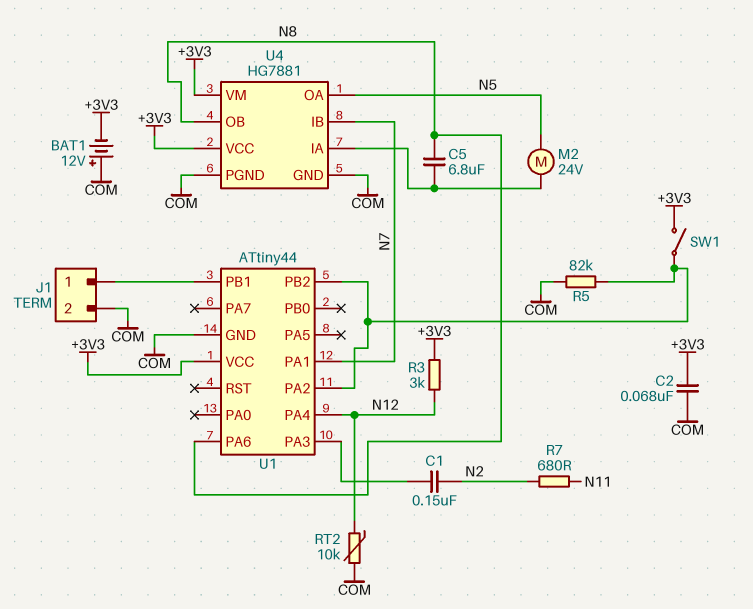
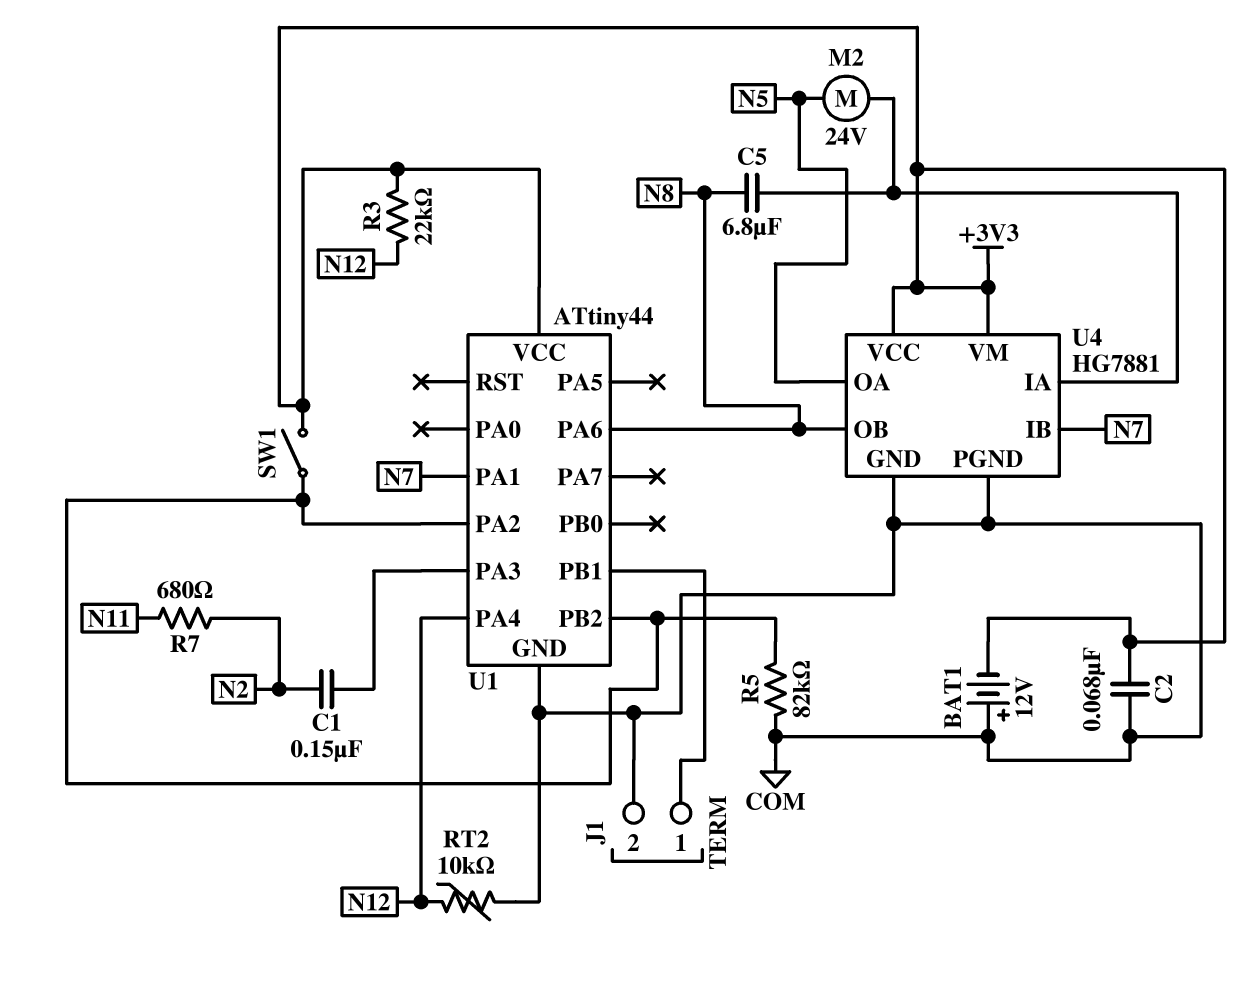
R3: 3k (+3V3, N12) -> 22k (+3V3, N12)

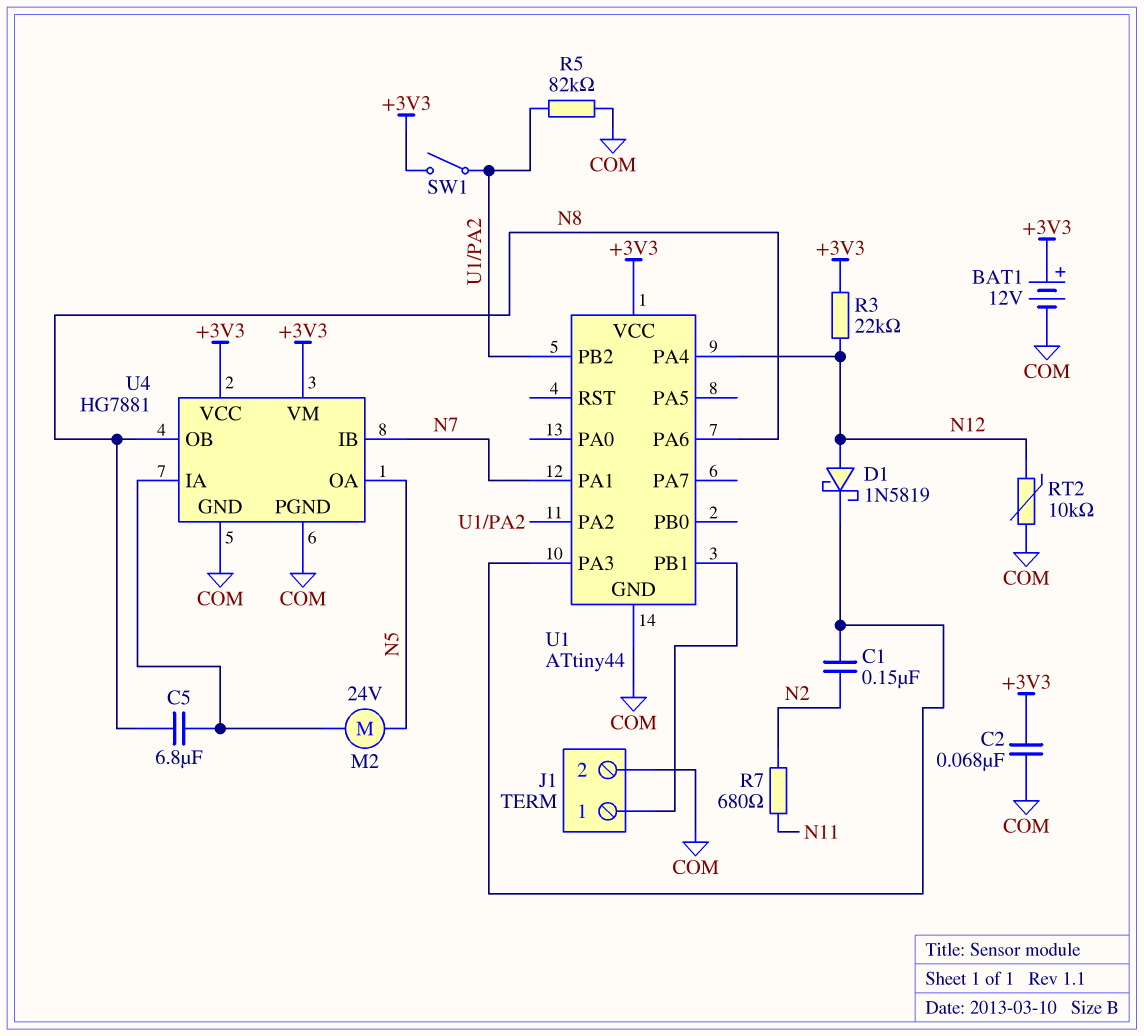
BAT1: 12V (plus COM, minus +3V3) -> 12V (plus +3V3, minus COM)
D1: none -> schottky 1N5819 (A N12, K U1/PA3)

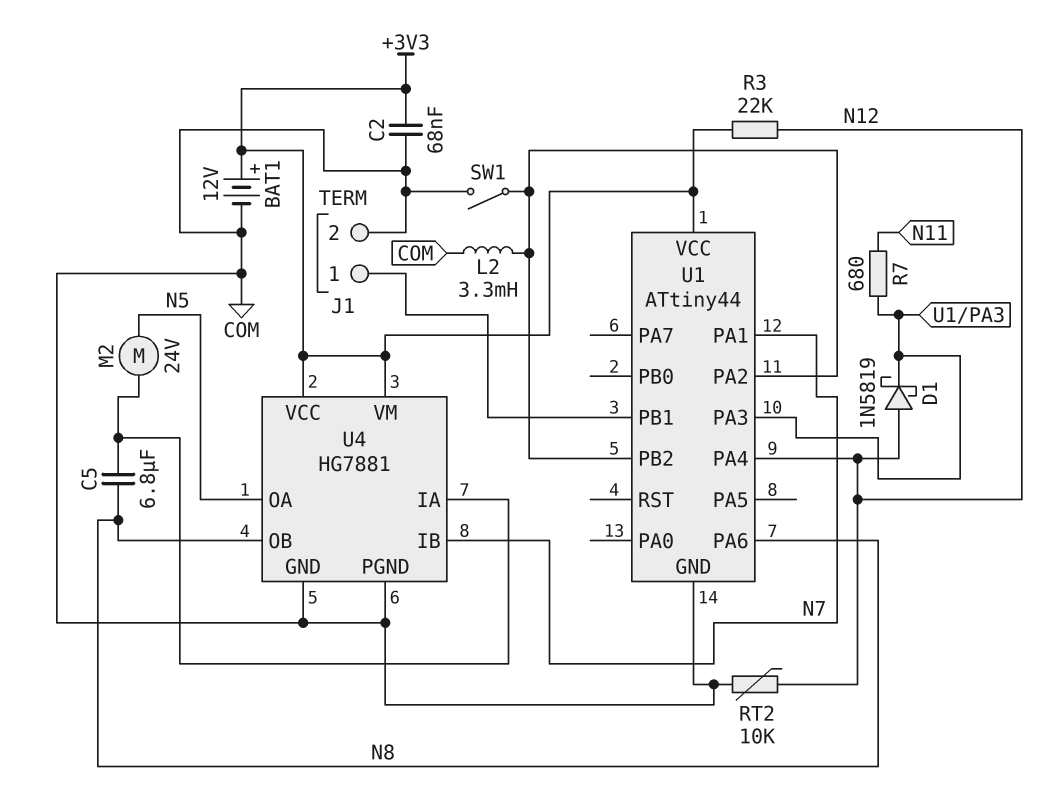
C1: 150nF (N2, U1/PA3) -> none
L2: none -> 3.3mH (COM, U1/PA2)
R5: 82k (COM, U1/PA2) -> none
R7: 680 (N2, N11) -> 680 (N11, U1/PA3)
SW1: switch (+3V3, U1/PA2) -> switch (COM, U1/PA2)

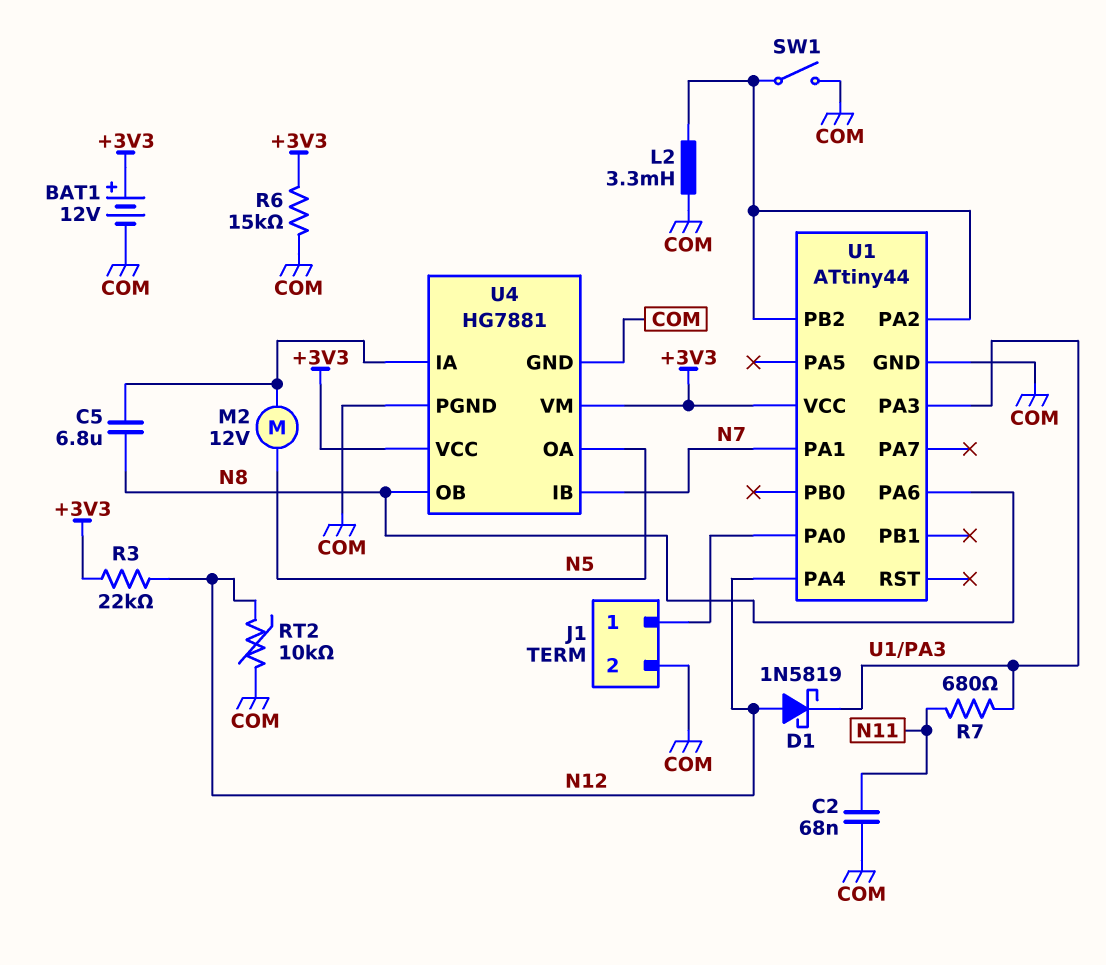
C2: 68nF (+3V3, COM) -> 68nF (COM, N11)
M2: motor 24V (N5, U4/IA) -> motor 12V (N5, U4/IA)
R6: none -> 15k (+3V3, COM)
U1 pin PA0: none -> J1/1
U1 pin PB1: J1/1 -> none

